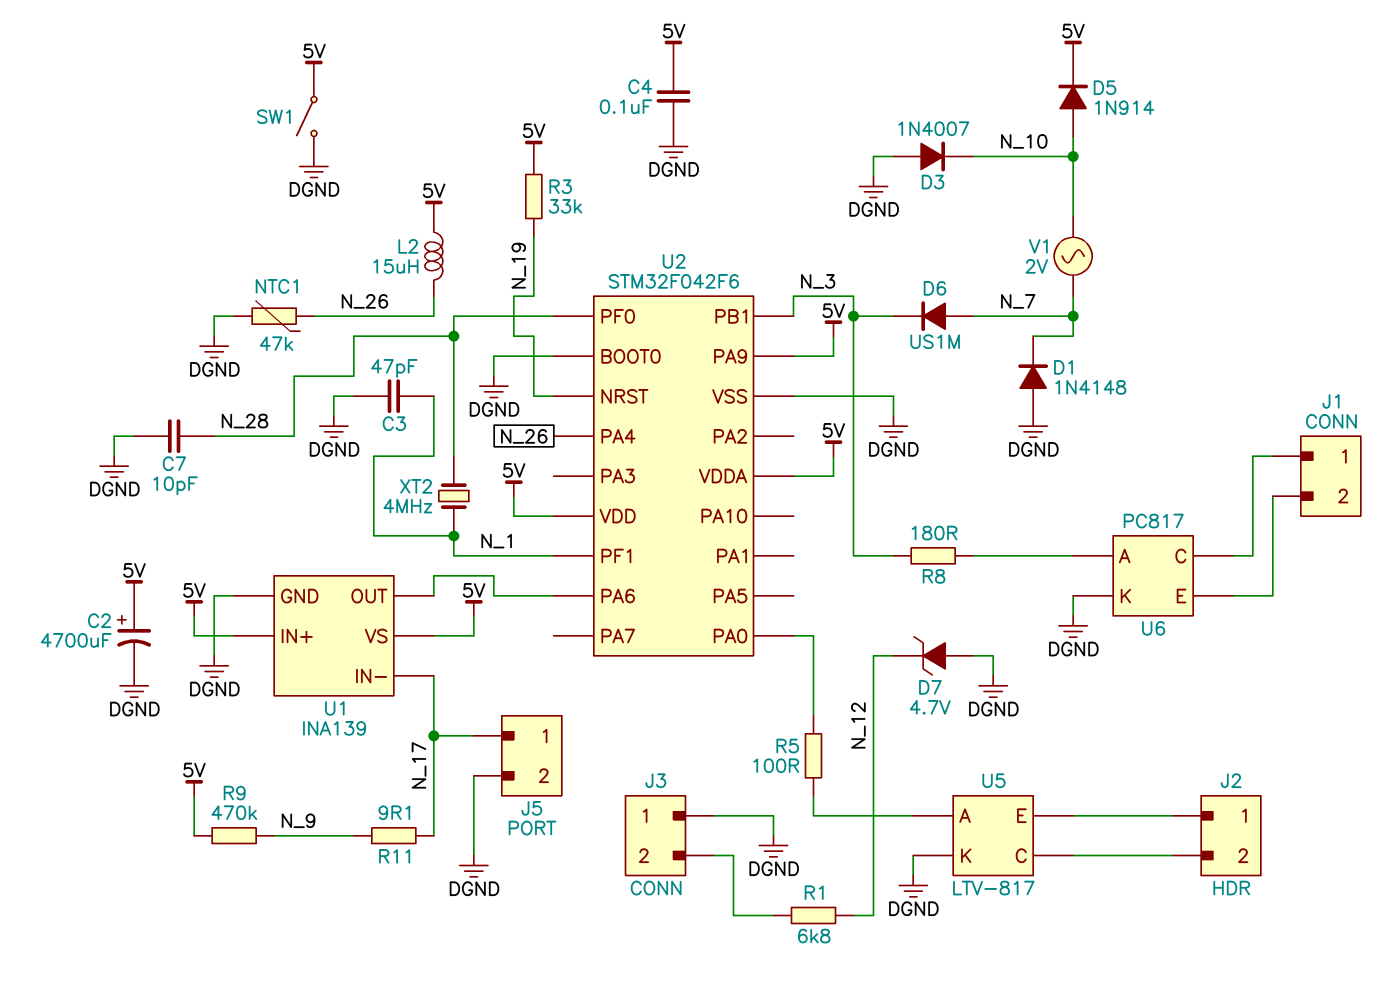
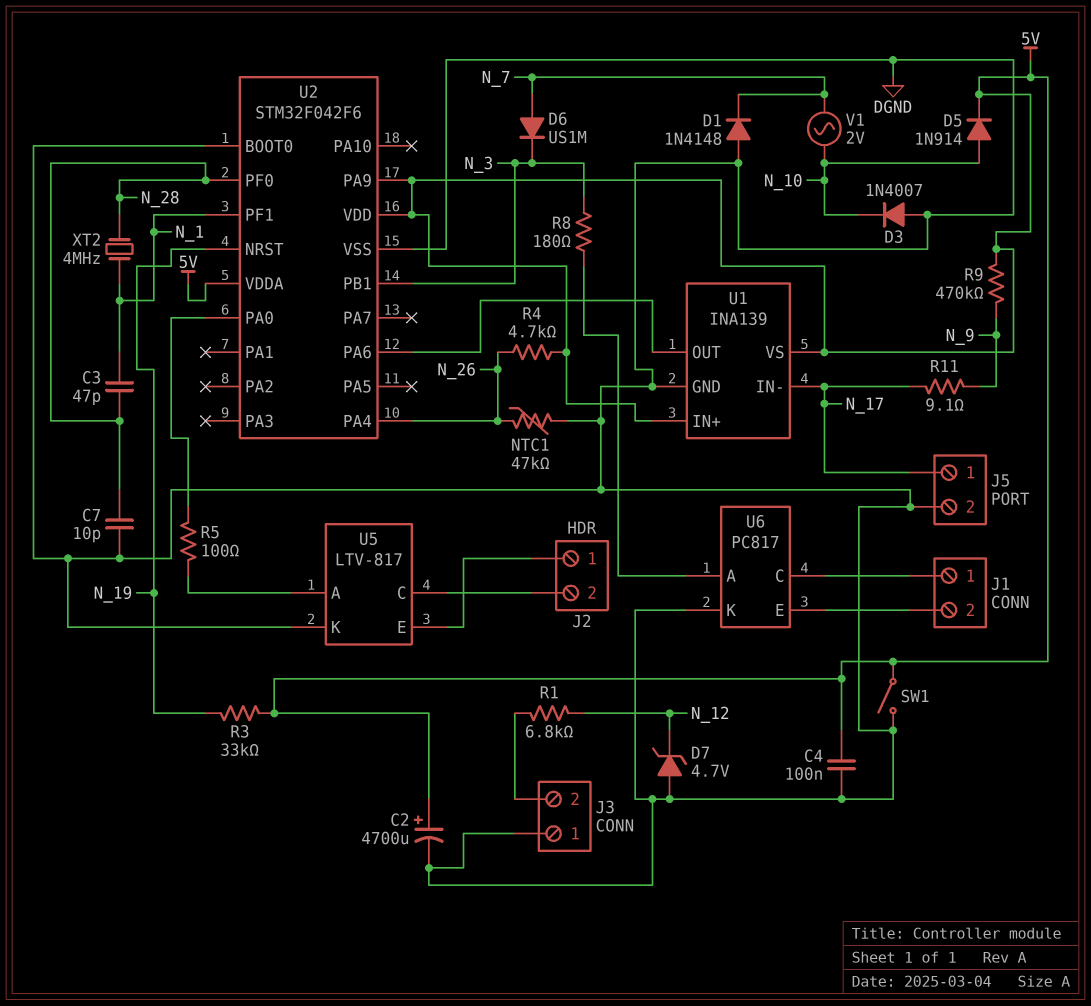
C3: 47pF (DGND, N_1) -> 47pF (N_1, N_28)
L2: 15uH (5V, N_26) -> none
R4: none -> 4.7k (5V, N_26)

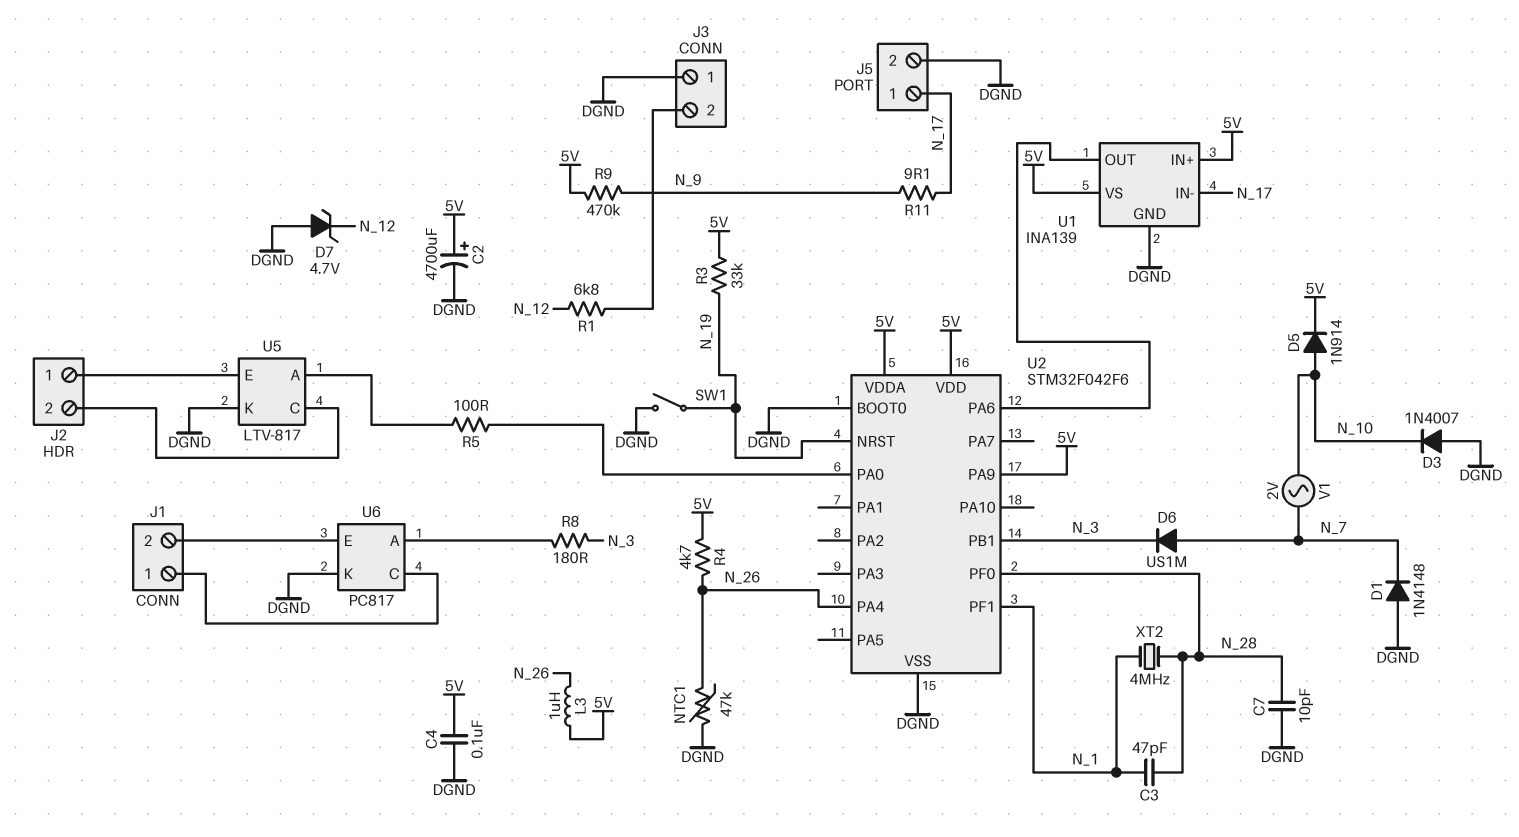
L3: none -> 1uH (5V, N_26)
SW1: switch (5V, DGND) -> switch (DGND, N_19)

